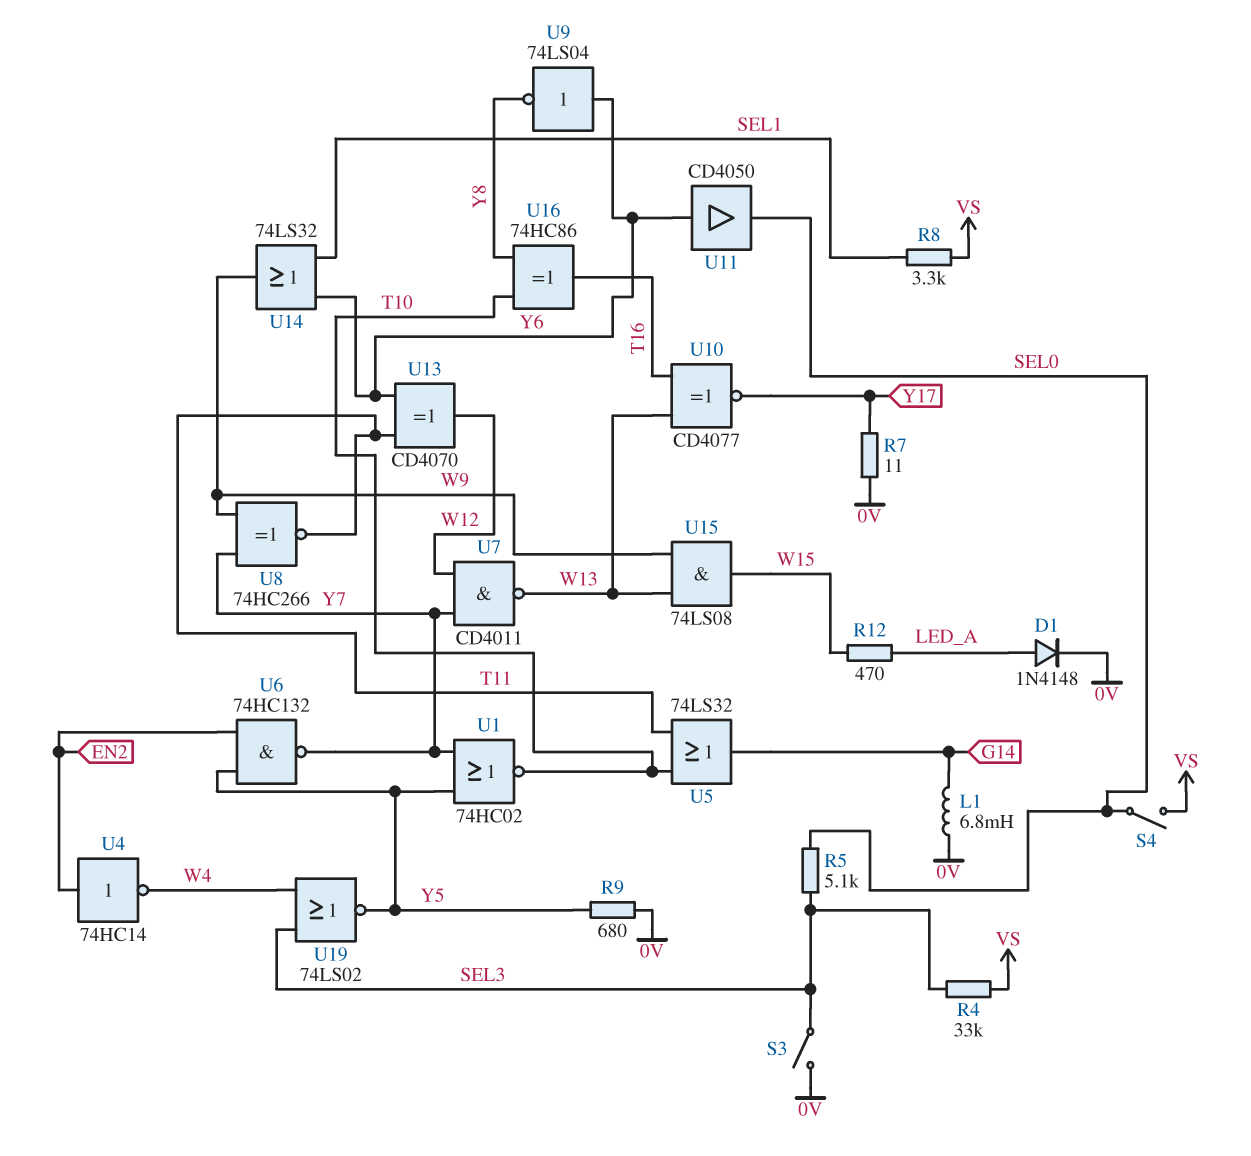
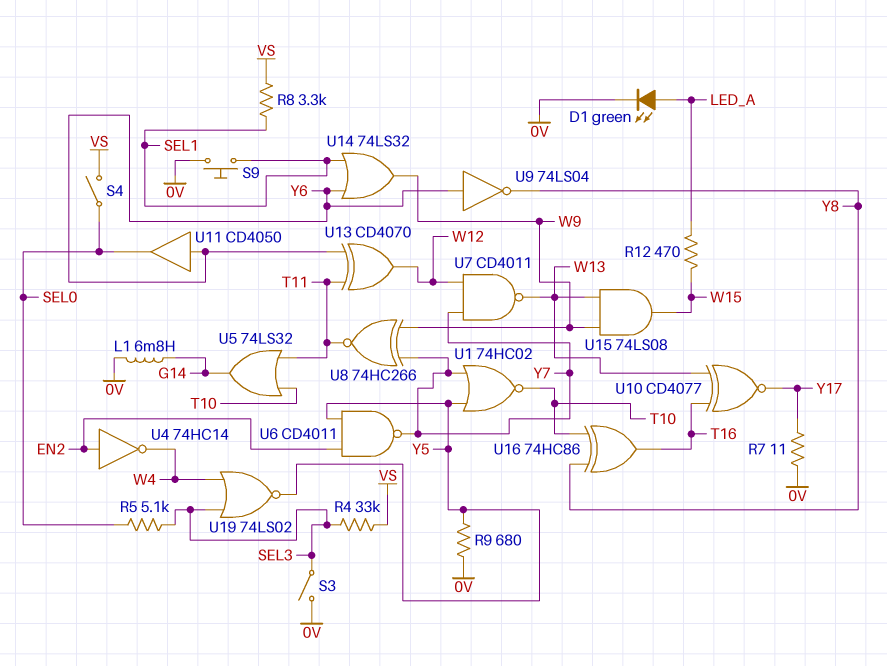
D1: diode 1N4148 (A LED_A, K 0V) -> LED green (A LED_A, K 0V)
S9: none -> button (0V, SEL1)
U6: NAND 74HC132 (in EN2, in Y5, out Y7) -> NAND CD4011 (in EN2, in Y5, out Y7)

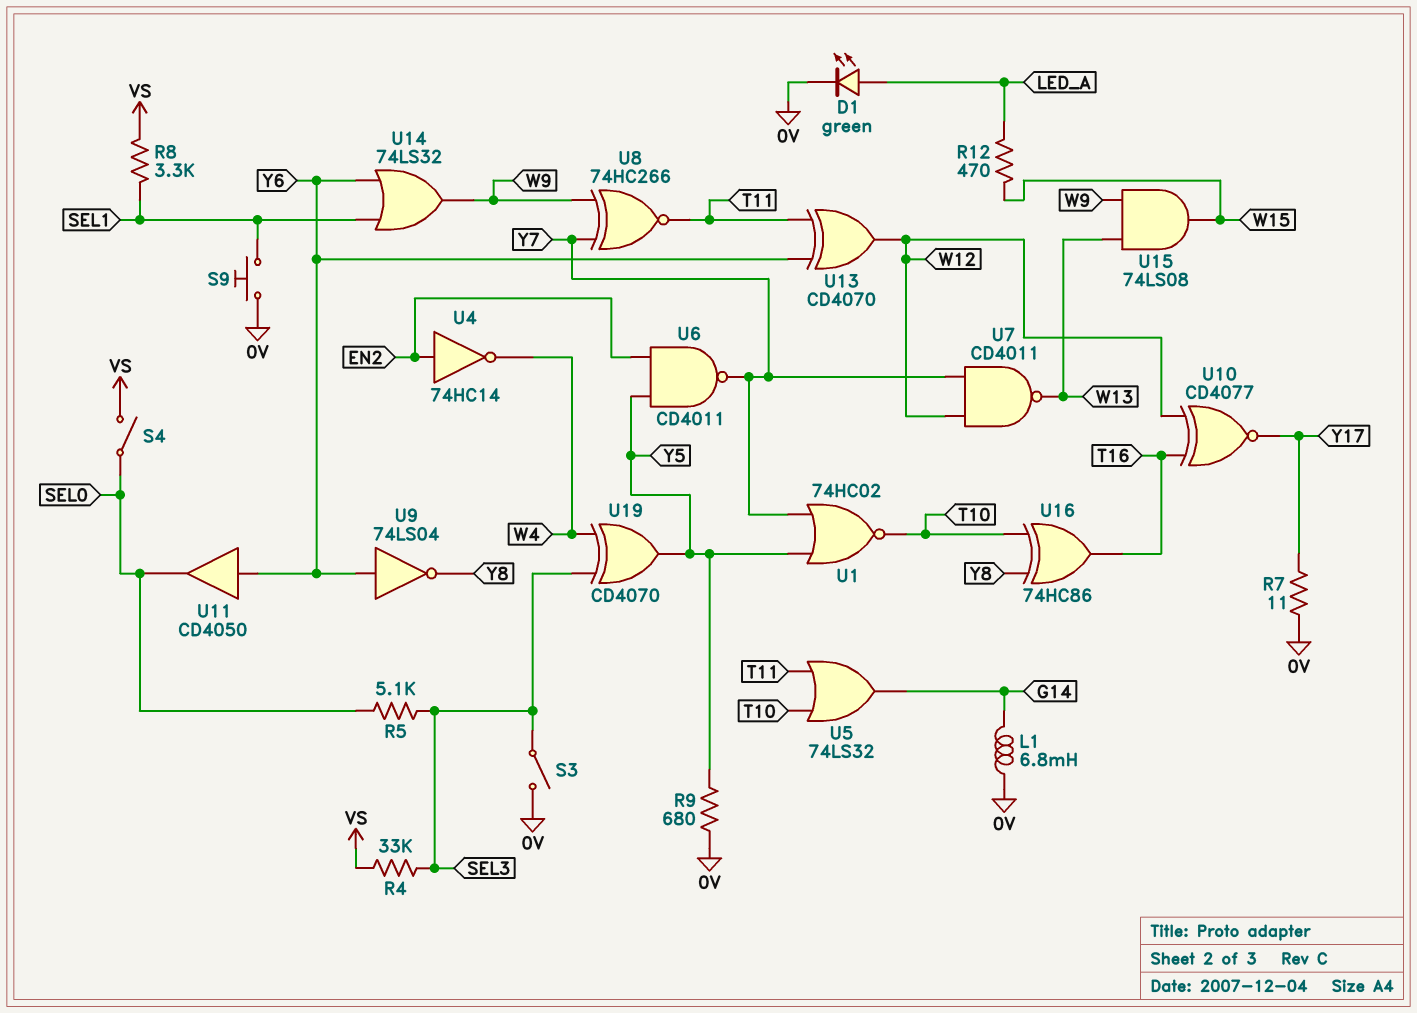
U10: XNOR CD4077 (in T16, in W13, out Y17) -> XNOR CD4077 (in T16, in W12, out Y17)
U19: NOR 74LS02 (in SEL3, in W4, out Y5) -> XOR CD4070 (in SEL3, in W4, out Y5)

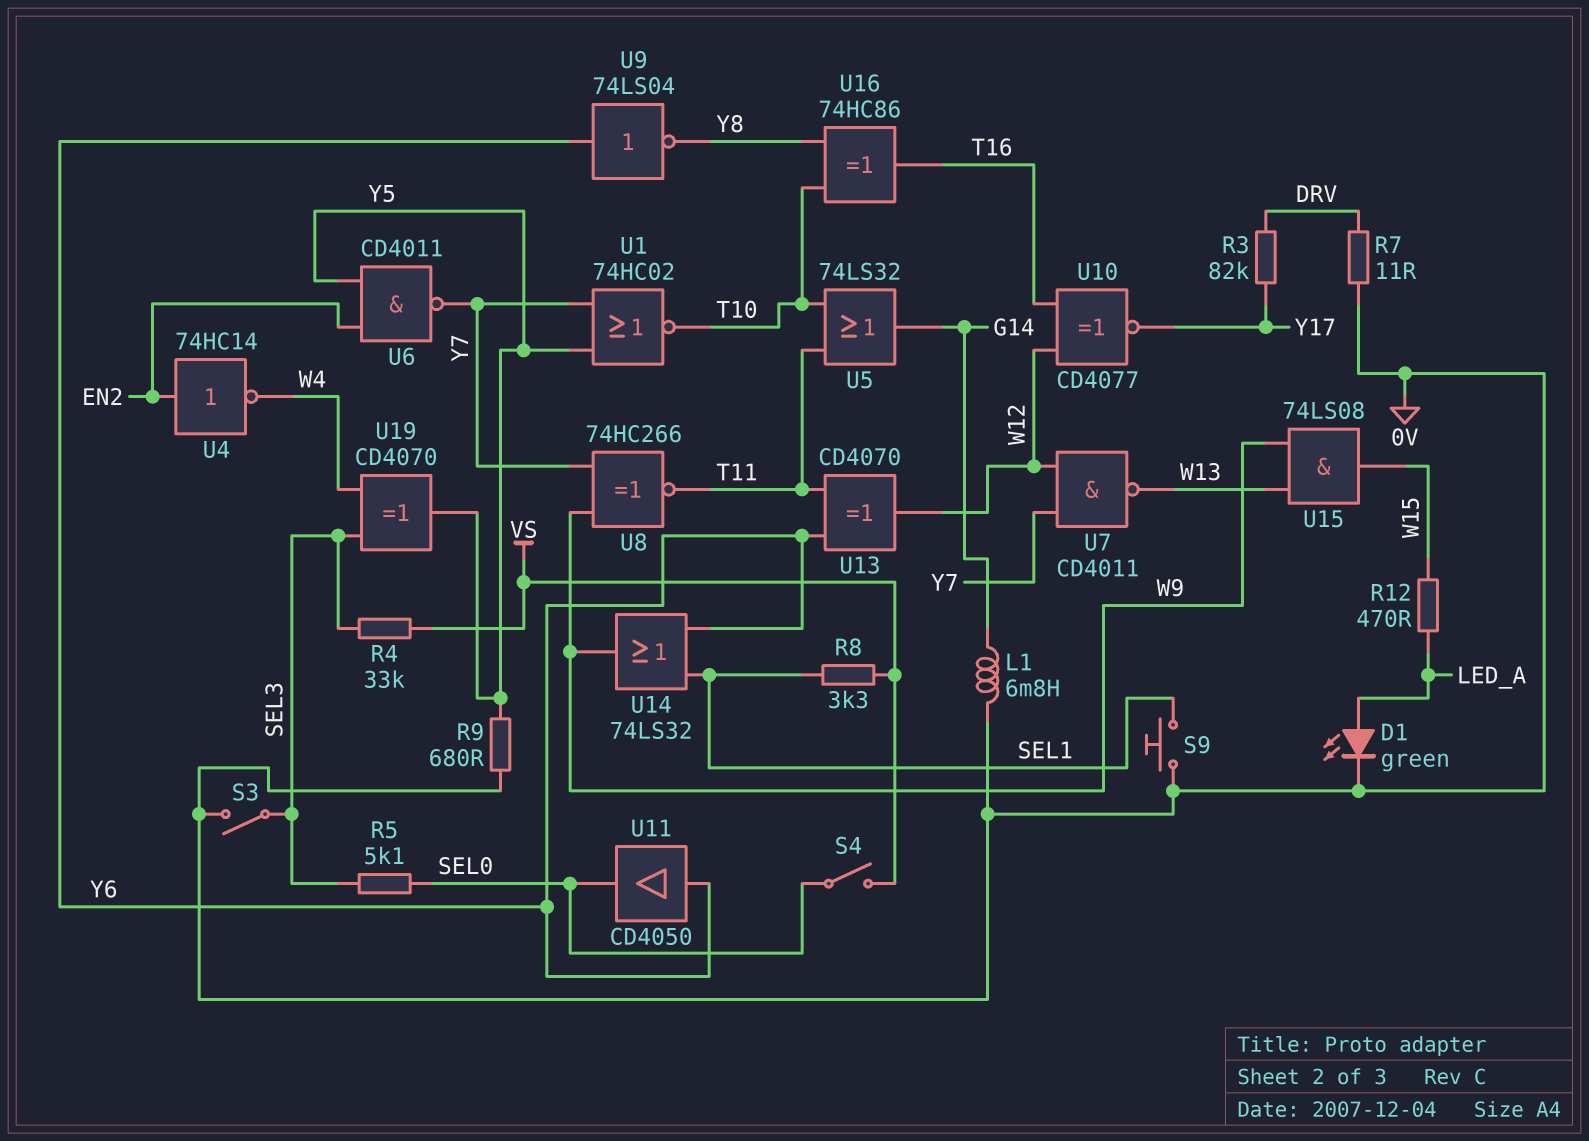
R3: none -> 82k (DRV, Y17)
R7: 11 (0V, Y17) -> 11 (0V, DRV)

